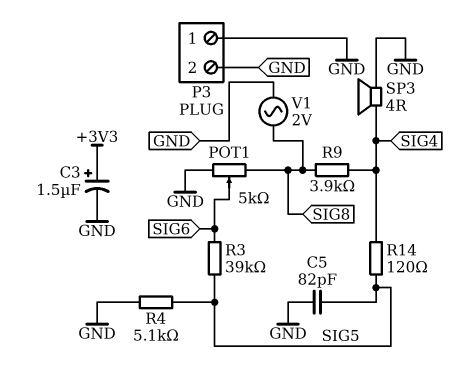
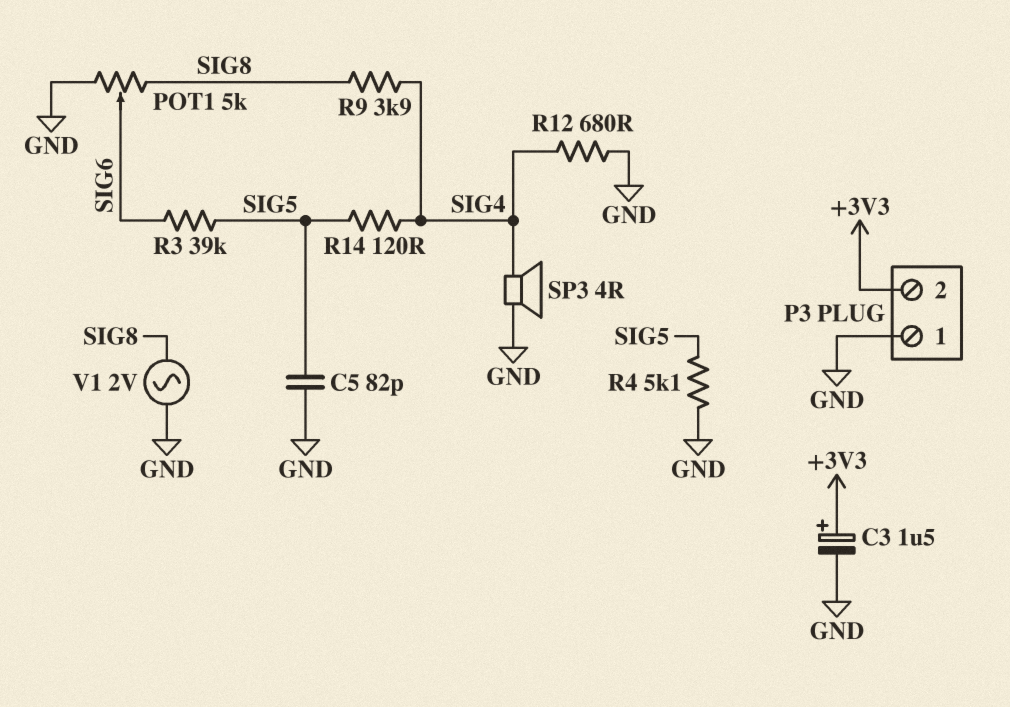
P3 pin 2: GND -> +3V3
R12: none -> 680 (GND, SIG4)

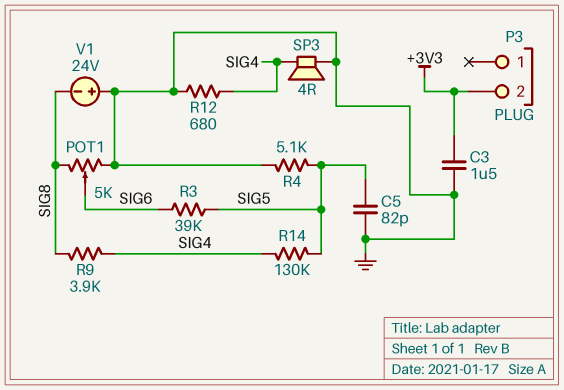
C3: 1.5uF (plus +3V3, minus GND) -> 1.5uF (+3V3, GND)
P3 pin 1: GND -> none
R14: 120 (SIG4, SIG5) -> 130k (SIG4, SIG5)
V1: AC 2V (GND, SIG8) -> 24V (plus GND, minus SIG8)

